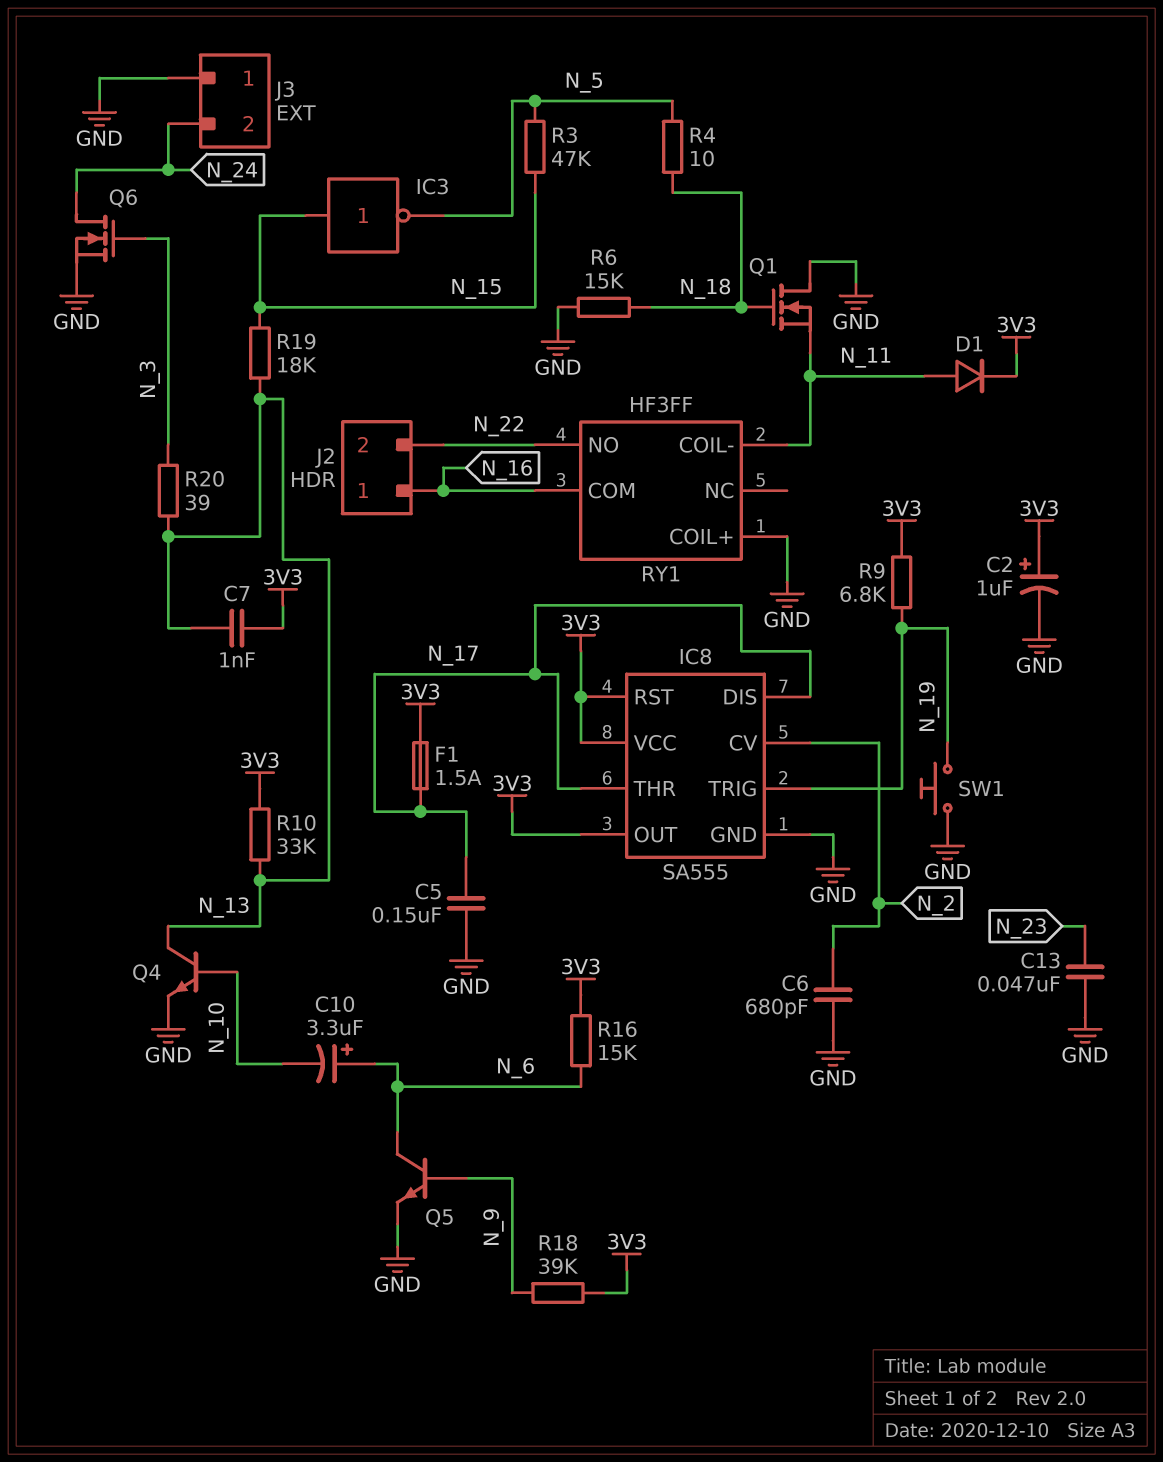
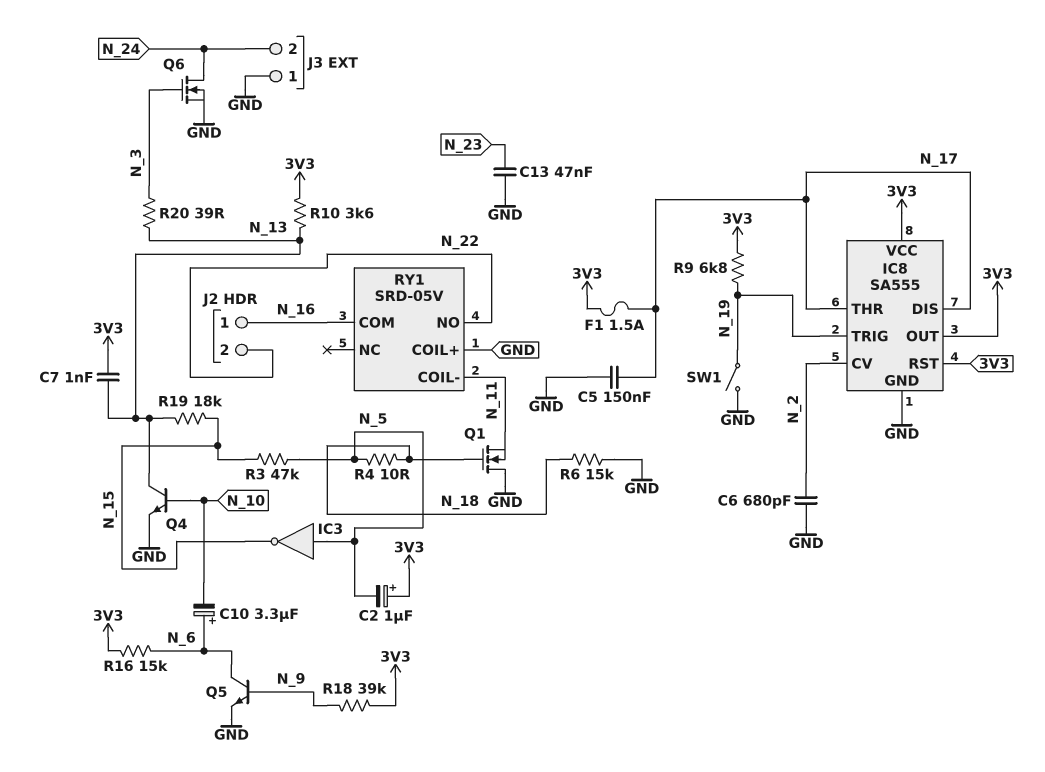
C2: 1uF (plus 3V3, minus GND) -> 1uF (plus 3V3, minus N_5)
D1: diode (A N_11, K 3V3) -> none
IC3: NOT (in N_15, out N_5) -> NOT (in N_5, out N_15)
R10: 33k (3V3, N_13) -> 3.6k (3V3, N_13)
RY1: HF3FF -> SRD-05V
SW1: button (GND, N_19) -> switch (GND, N_19)

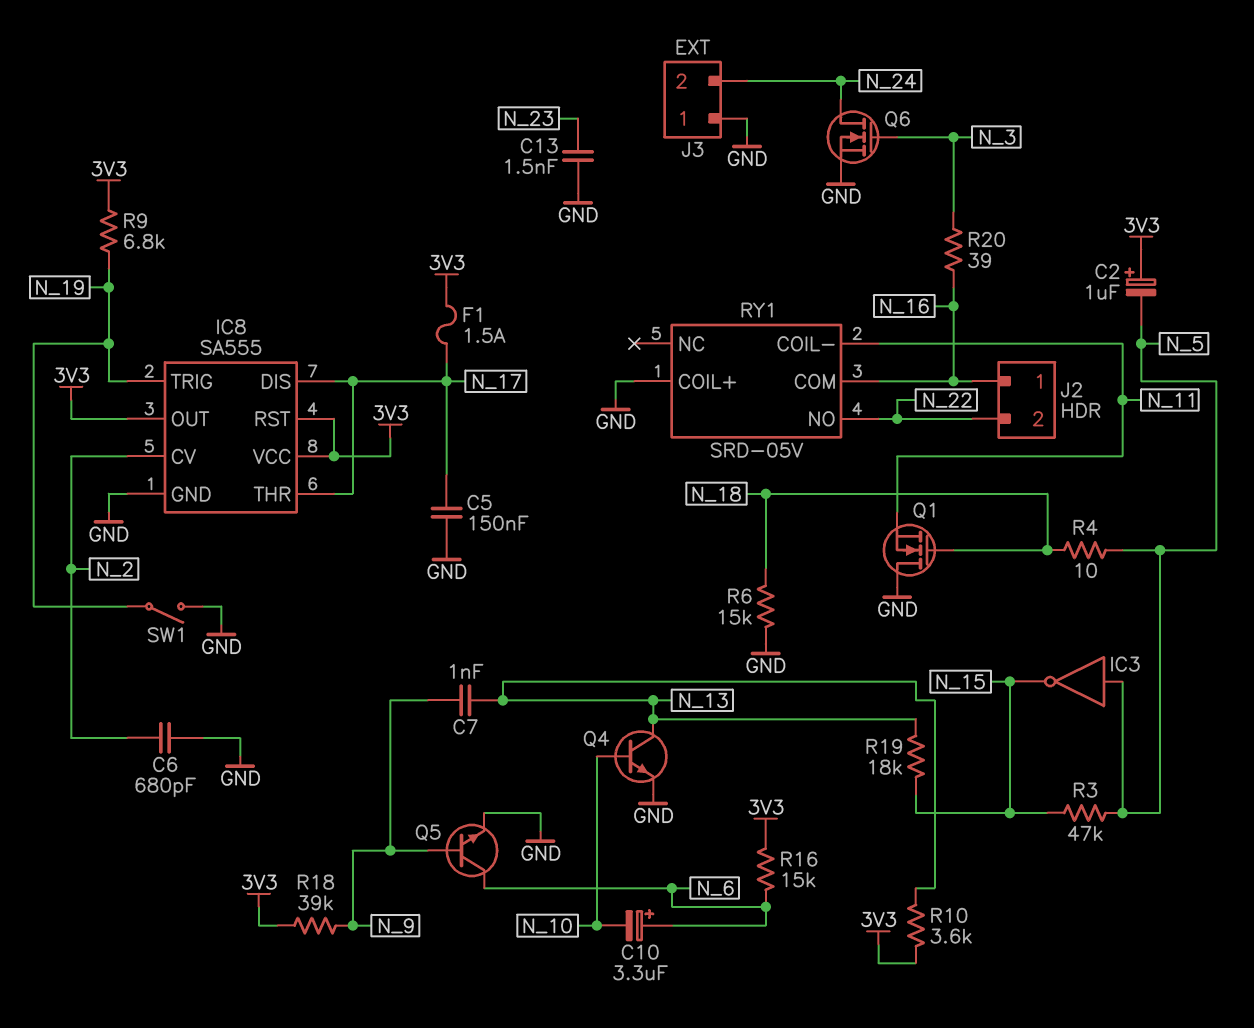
C7: 1nF (3V3, N_13) -> 1nF (N_9, N_13)
C13: 47nF (GND, N_23) -> 1.5nF (GND, N_23)
R20: 39 (N_3, N_13) -> 39 (N_3, N_16)

